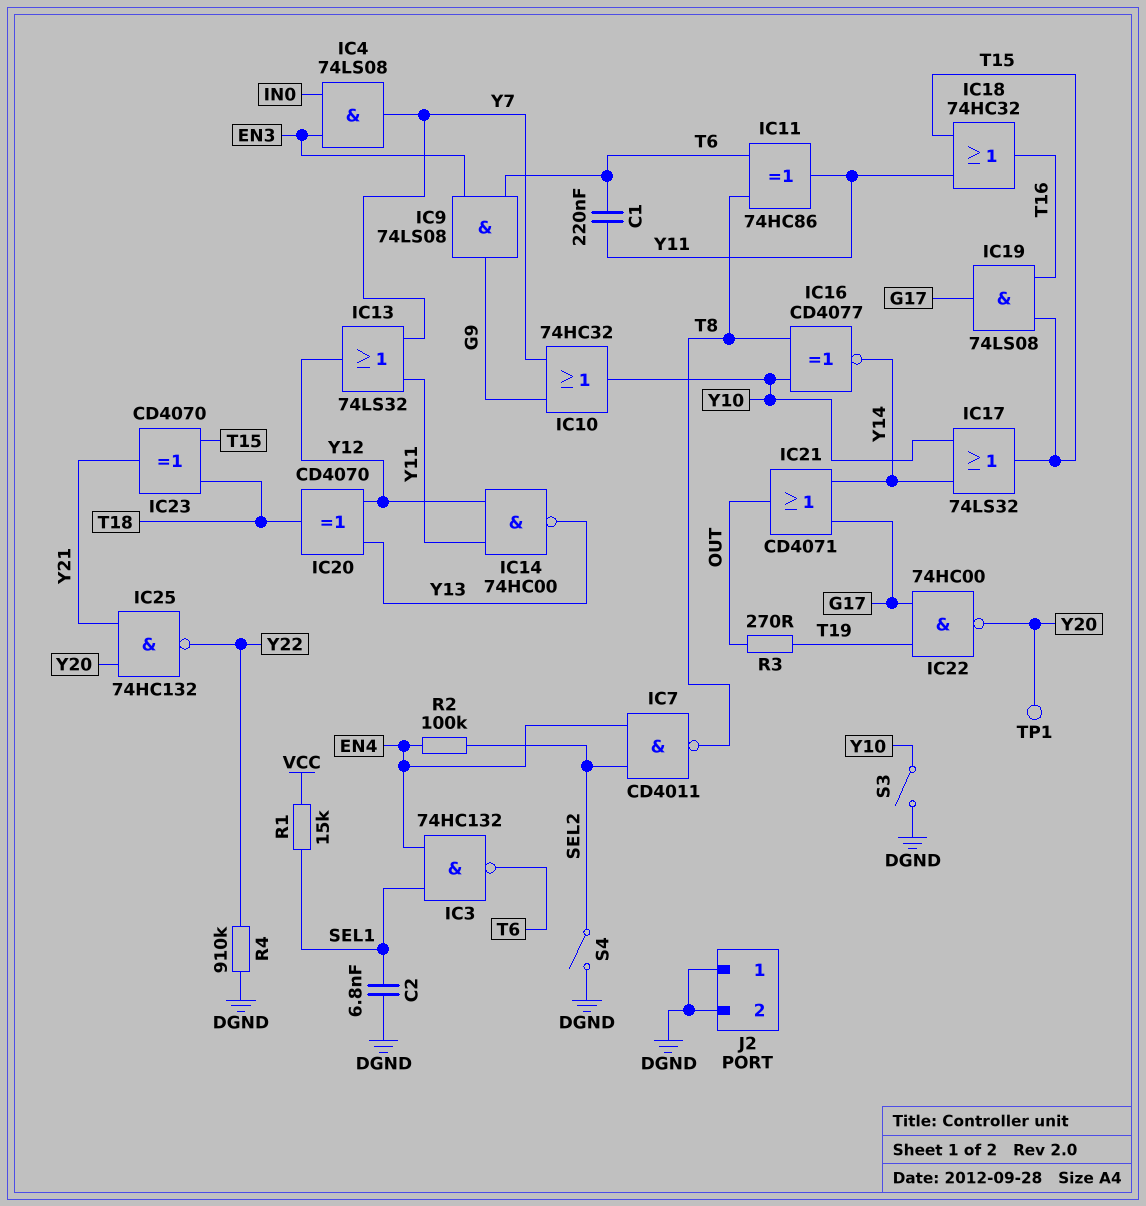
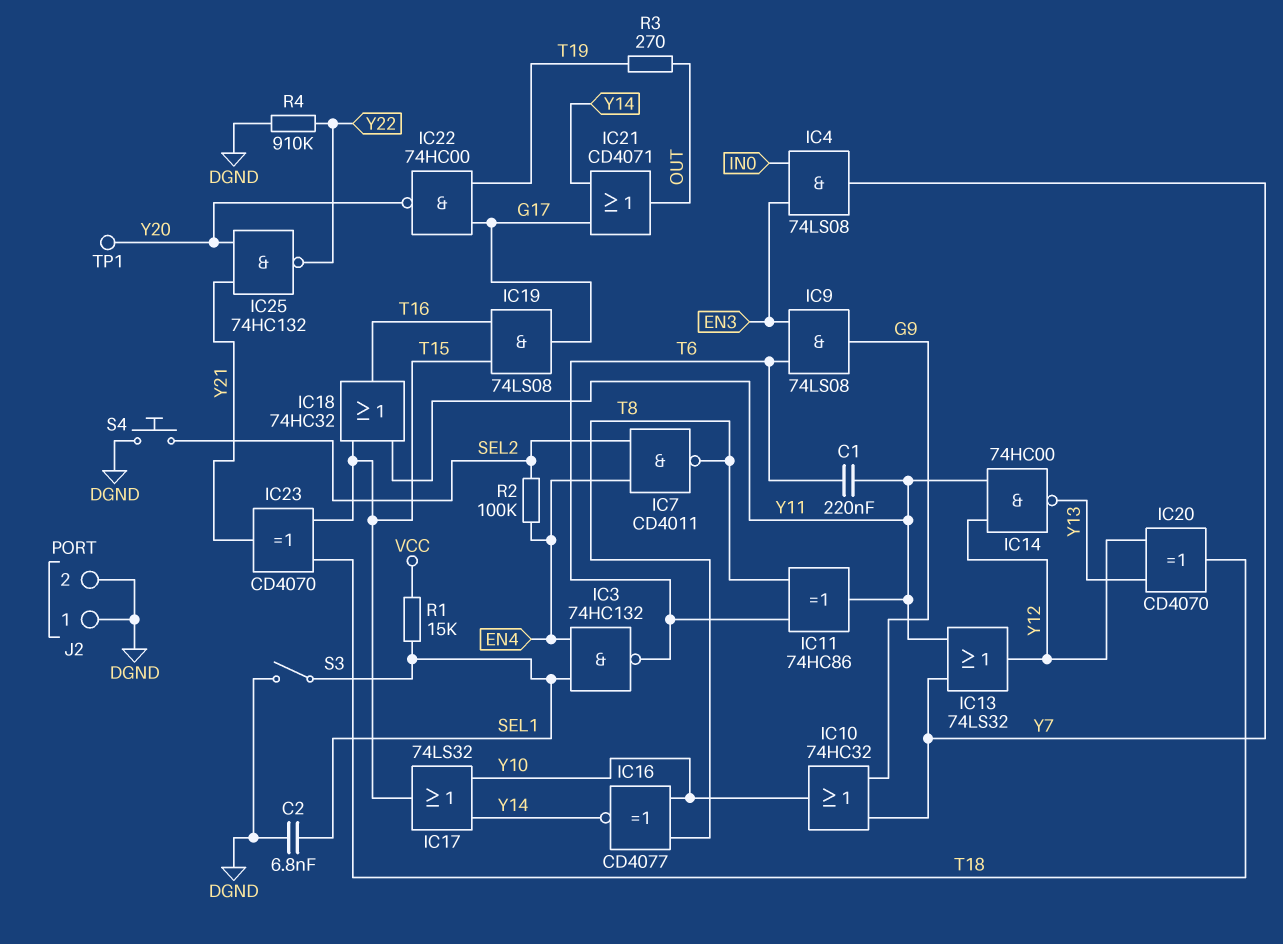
S3: switch (DGND, Y10) -> switch (DGND, SEL1)
S4: switch (DGND, SEL2) -> button (DGND, SEL2)

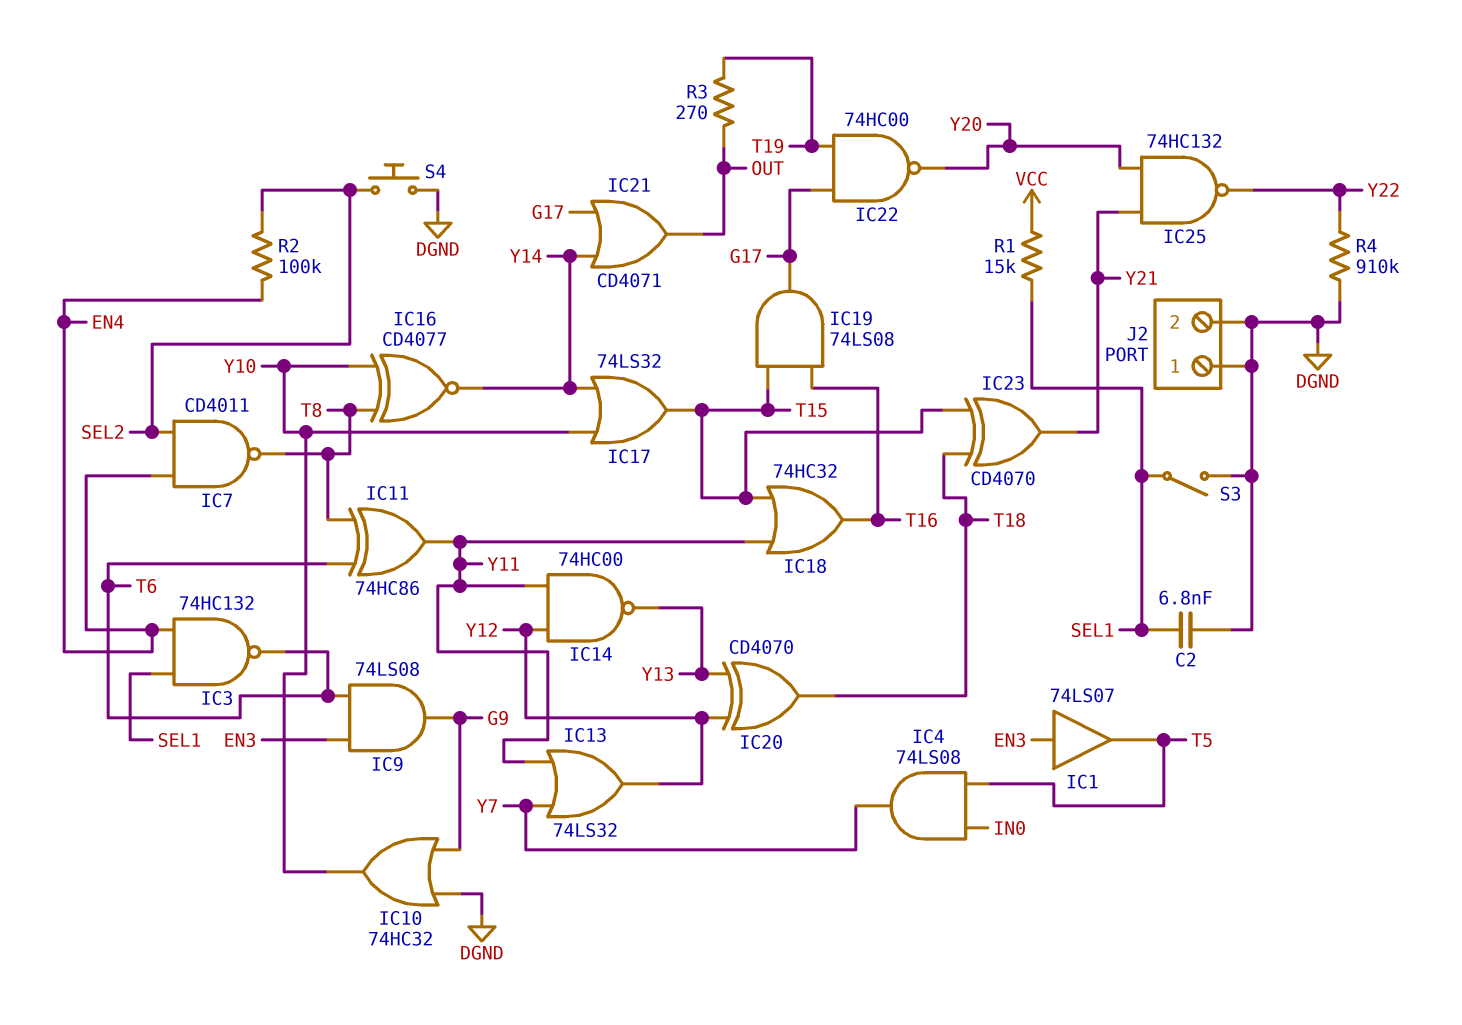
C1: 220nF (T6, Y11) -> none
IC1: none -> buffer 74LS07 (in EN3, out T5)
IC4: AND 74LS08 (in EN3, in IN0, out Y7) -> AND 74LS08 (in IN0, in T5, out Y7)
IC10: OR 74HC32 (in G9, in Y7, out Y10) -> OR 74HC32 (in DGND, in G9, out Y10)
TP1: test point (Y20) -> none

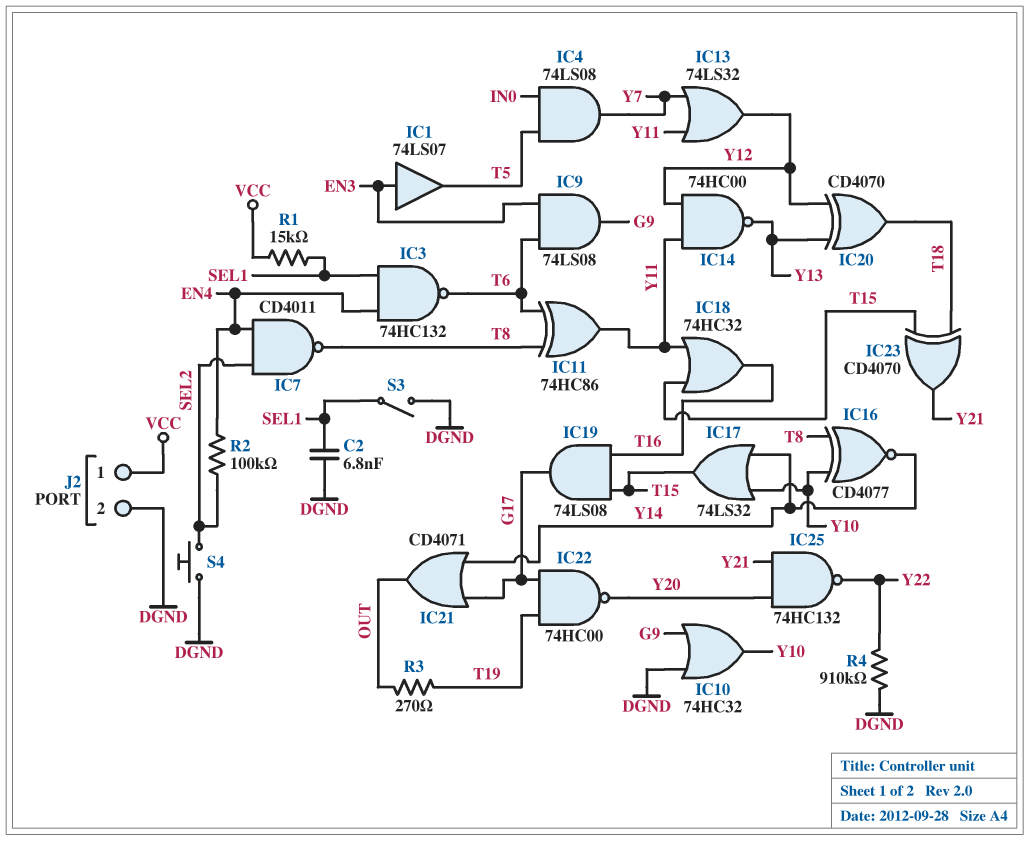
J2 pin 1: DGND -> VCC

